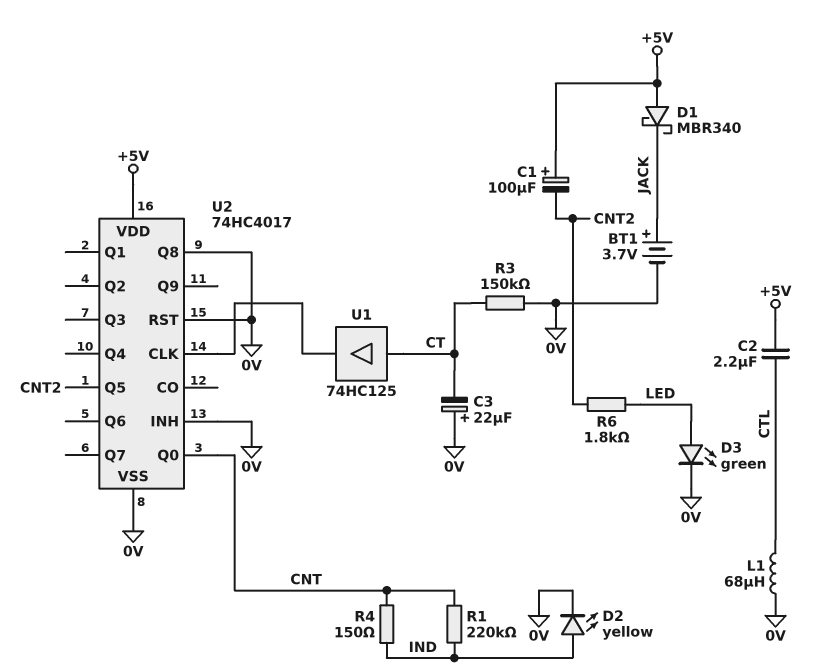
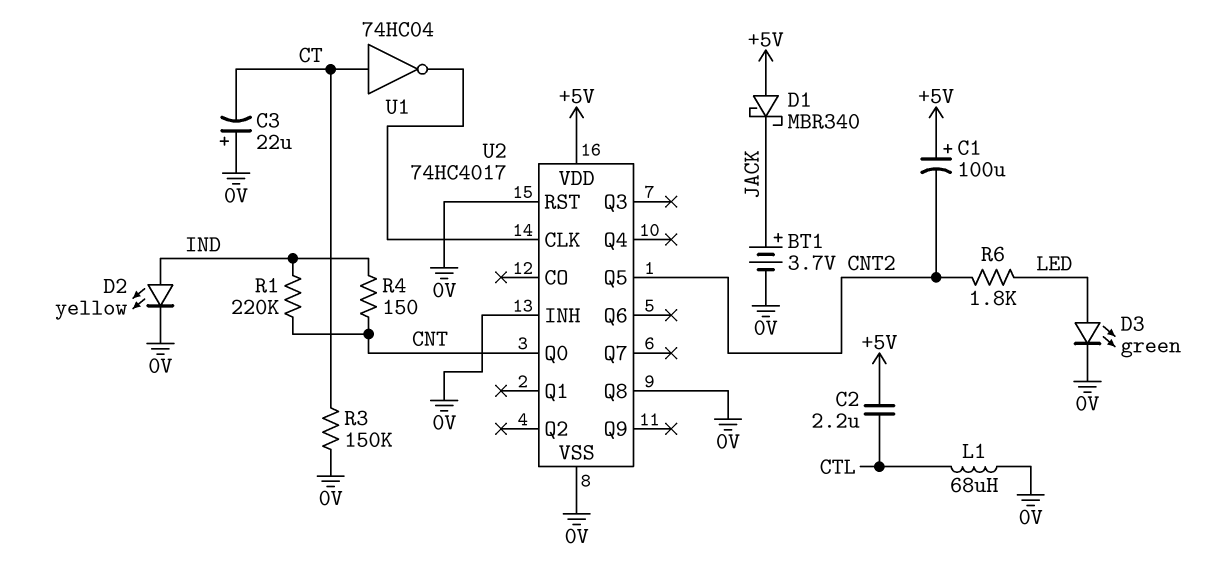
U1: buffer 74HC125 (in CT, out U2/CLK) -> NOT 74HC04 (in CT, out U2/CLK)

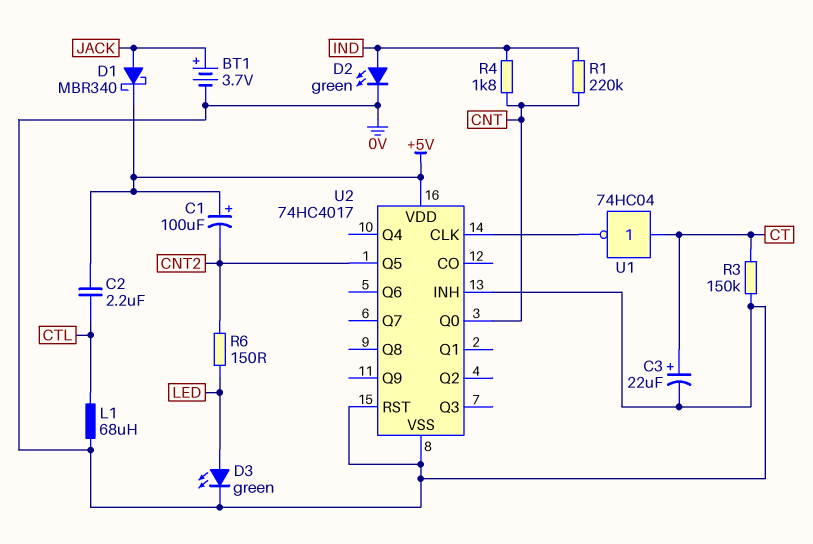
C3: 22uF (plus 0V, minus CT) -> 22uF (plus CT, minus 0V)
D1: schottky MBR340 (A +5V, K JACK) -> schottky MBR340 (A JACK, K +5V)
D2: LED yellow (A IND, K 0V) -> LED green (A IND, K 0V)
R4: 150 (CNT, IND) -> 1.8k (CNT, IND)
R6: 1.8k (CNT2, LED) -> 150 (CNT2, LED)
U2 pin Q8: 0V -> none

